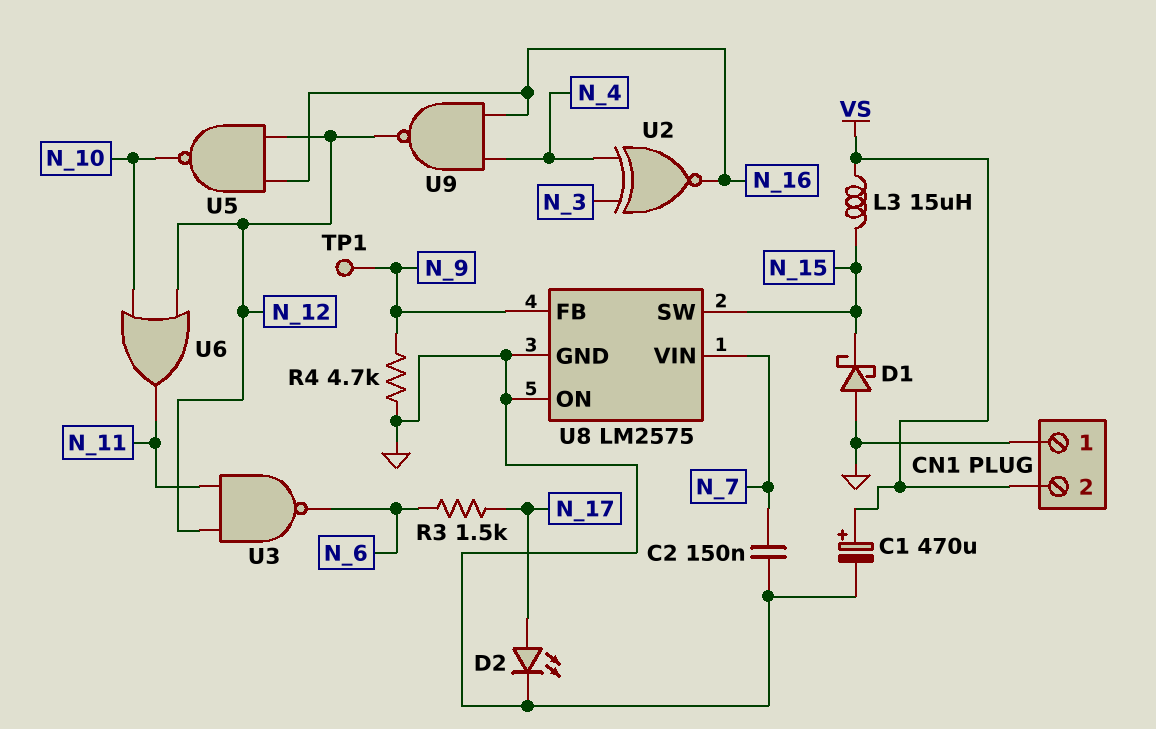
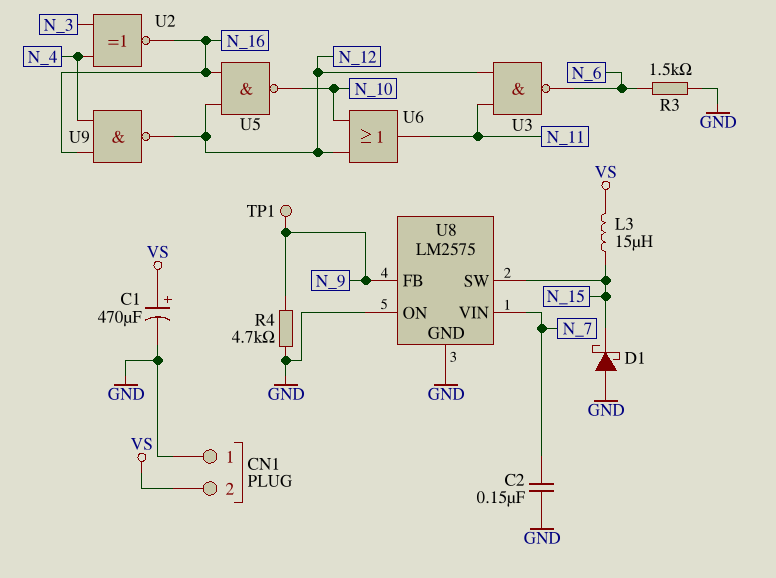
D2: LED (A N_17, K GND) -> none
R3: 1.5k (N_6, N_17) -> 1.5k (GND, N_6)

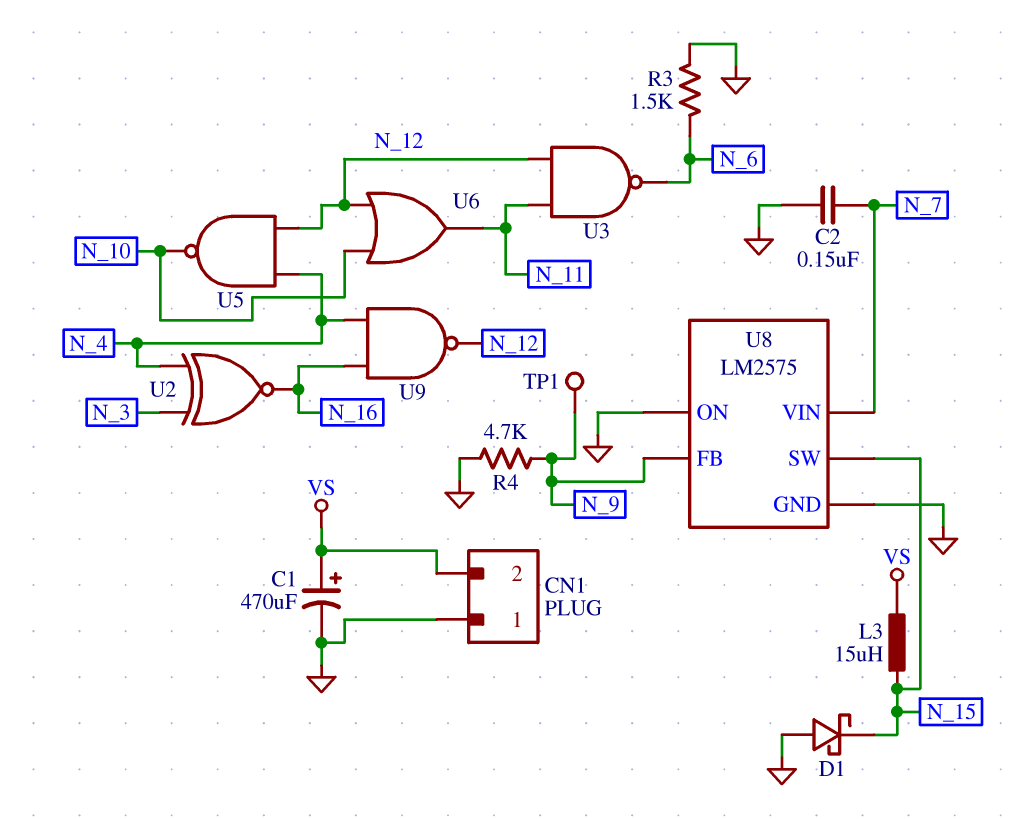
U5: NAND (in N_12, in N_16, out N_10) -> NAND (in N_4, in N_12, out N_10)

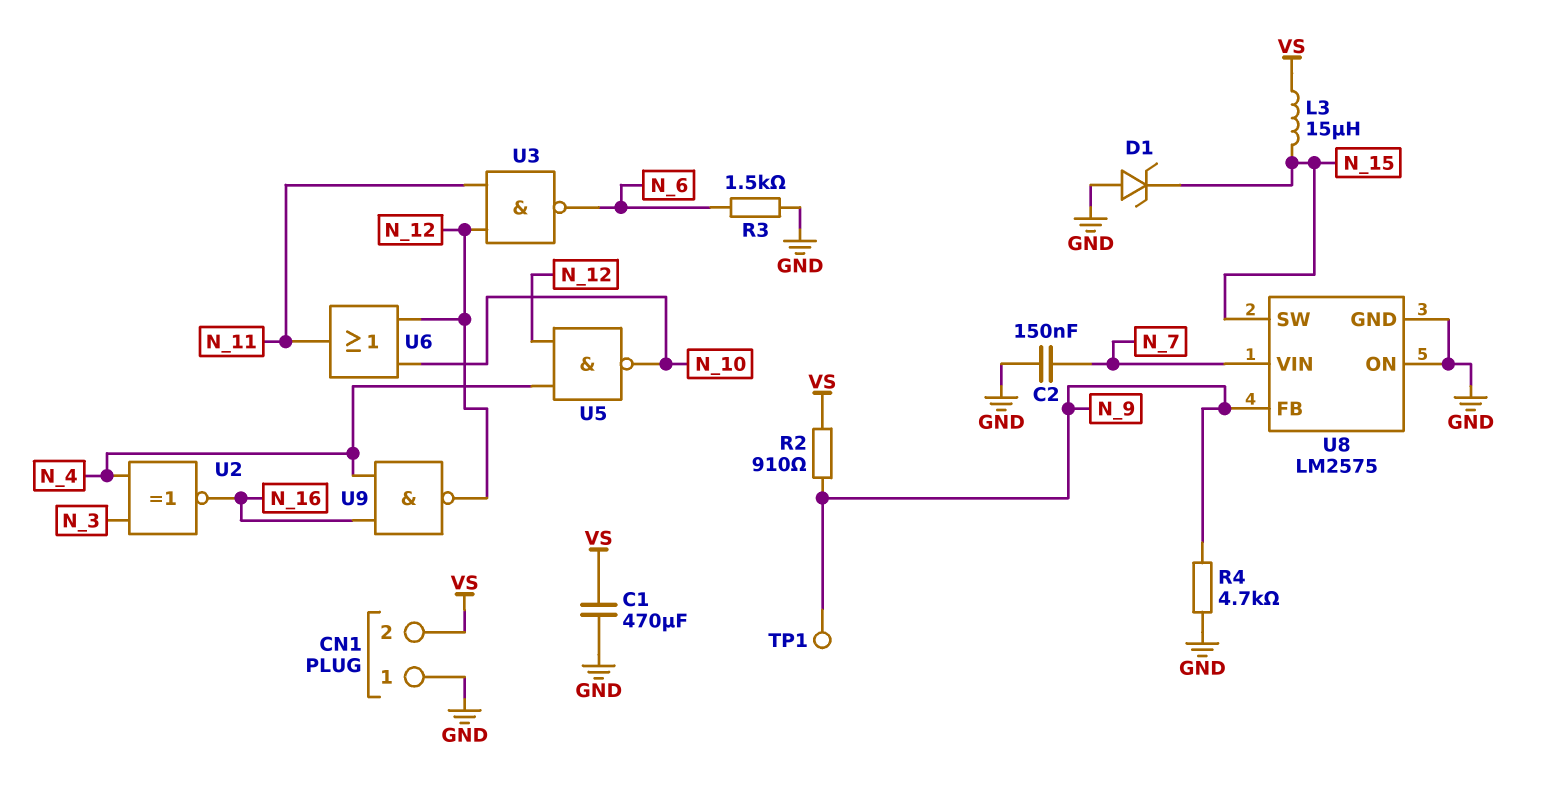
C1: 470uF (plus VS, minus GND) -> 470uF (GND, VS)
D1: schottky (A GND, K N_15) -> zener (A GND, K N_15)
R2: none -> 910 (N_9, VS)

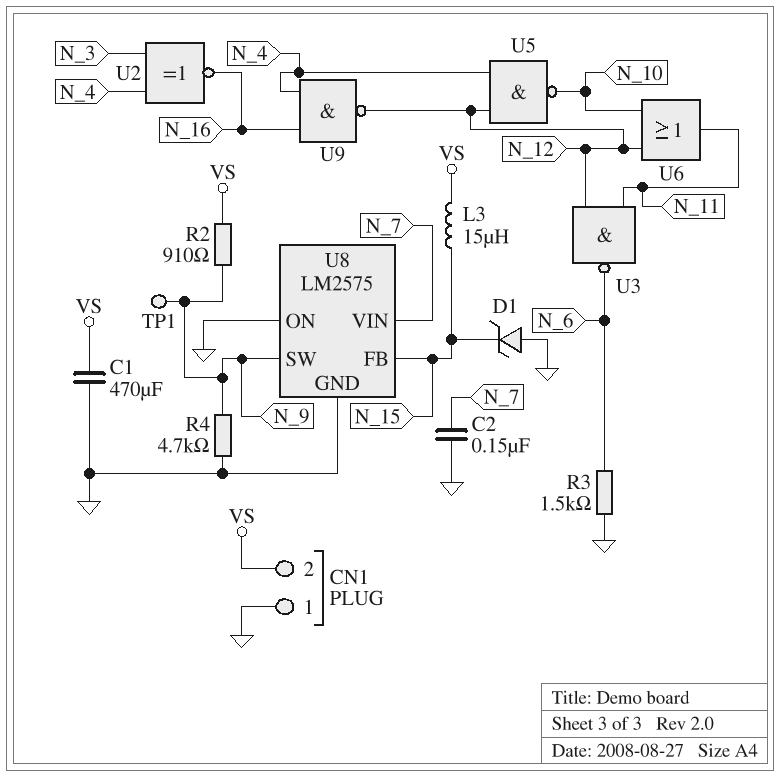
U8 pin FB: N_9 -> N_15
U8 pin SW: N_15 -> N_9

